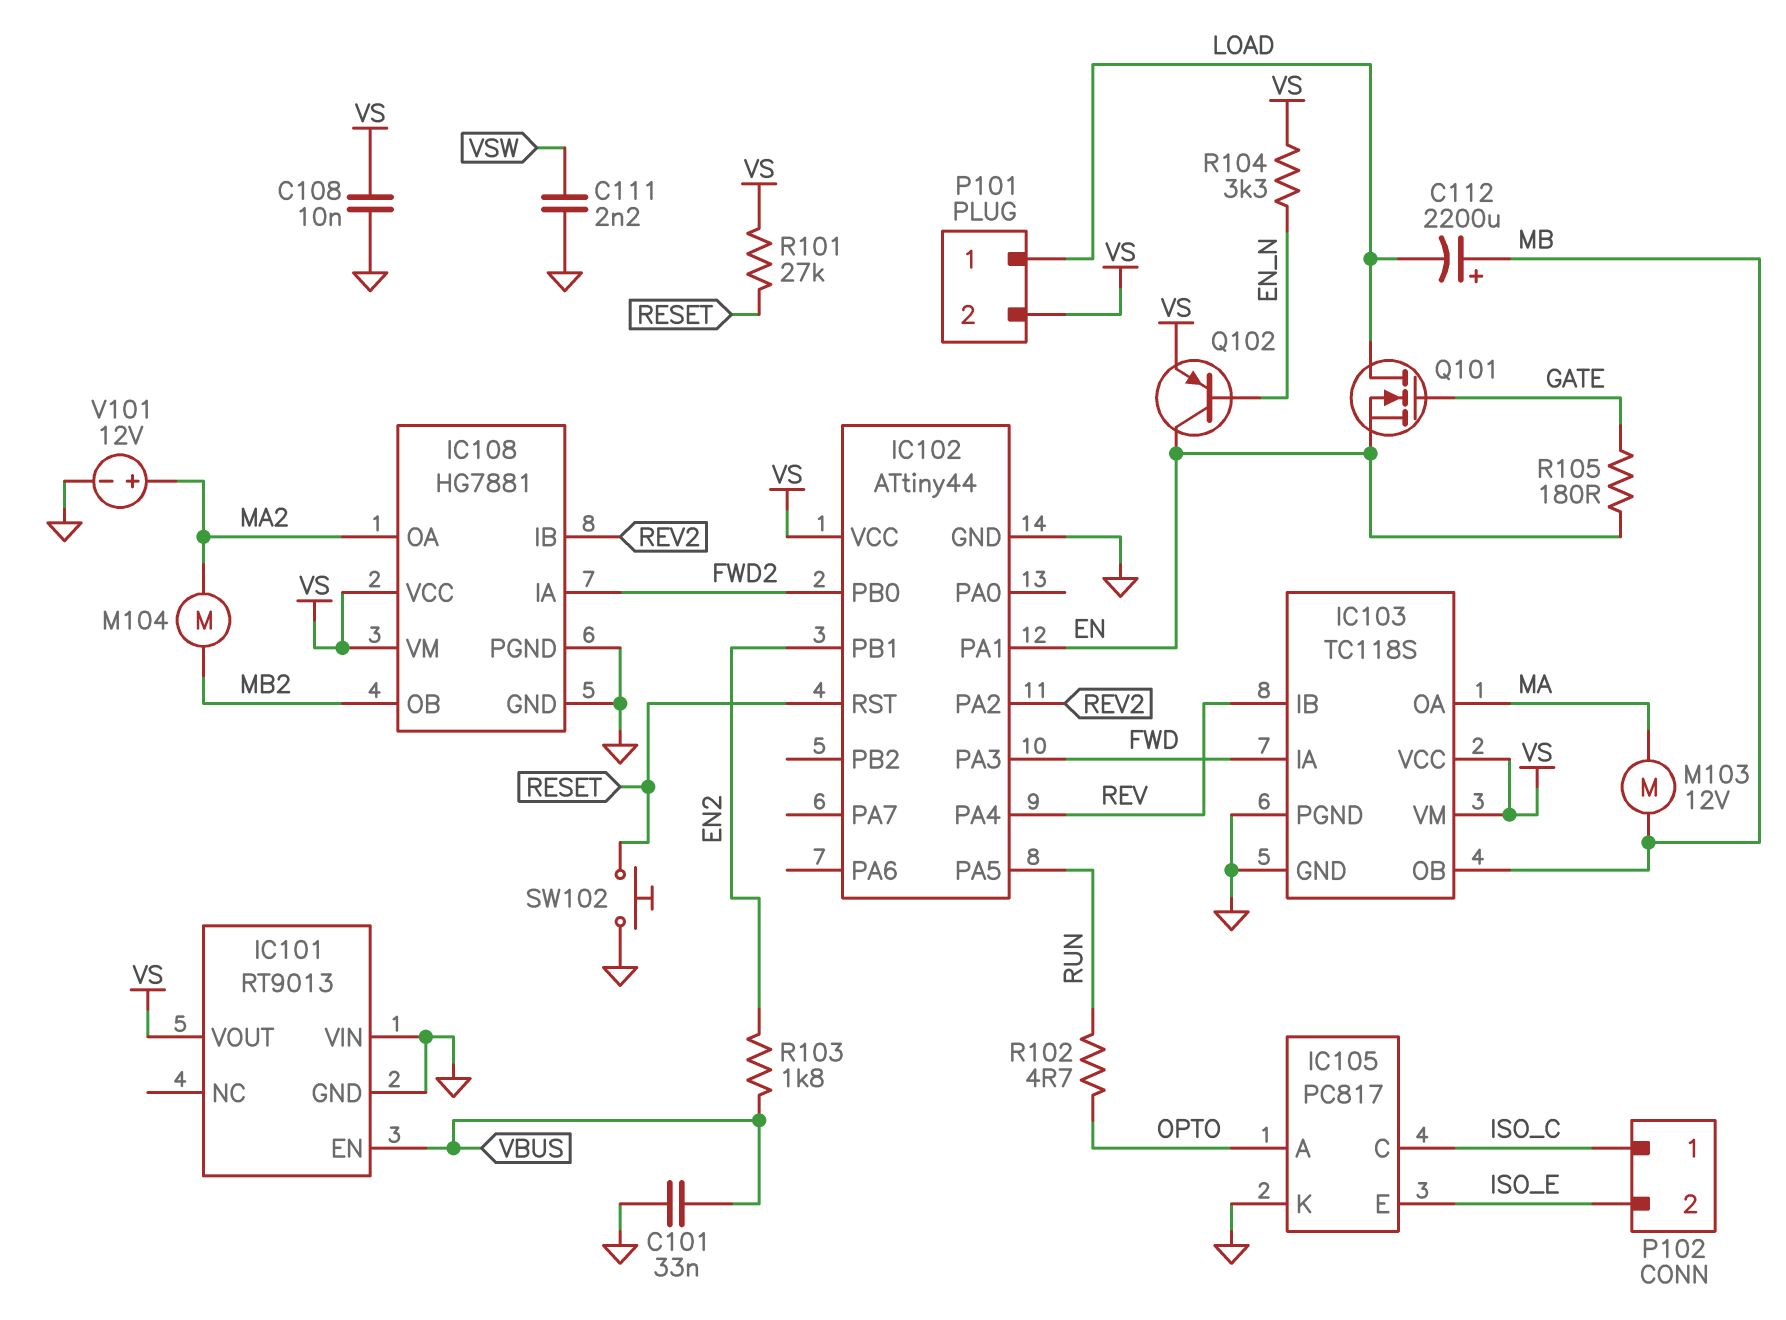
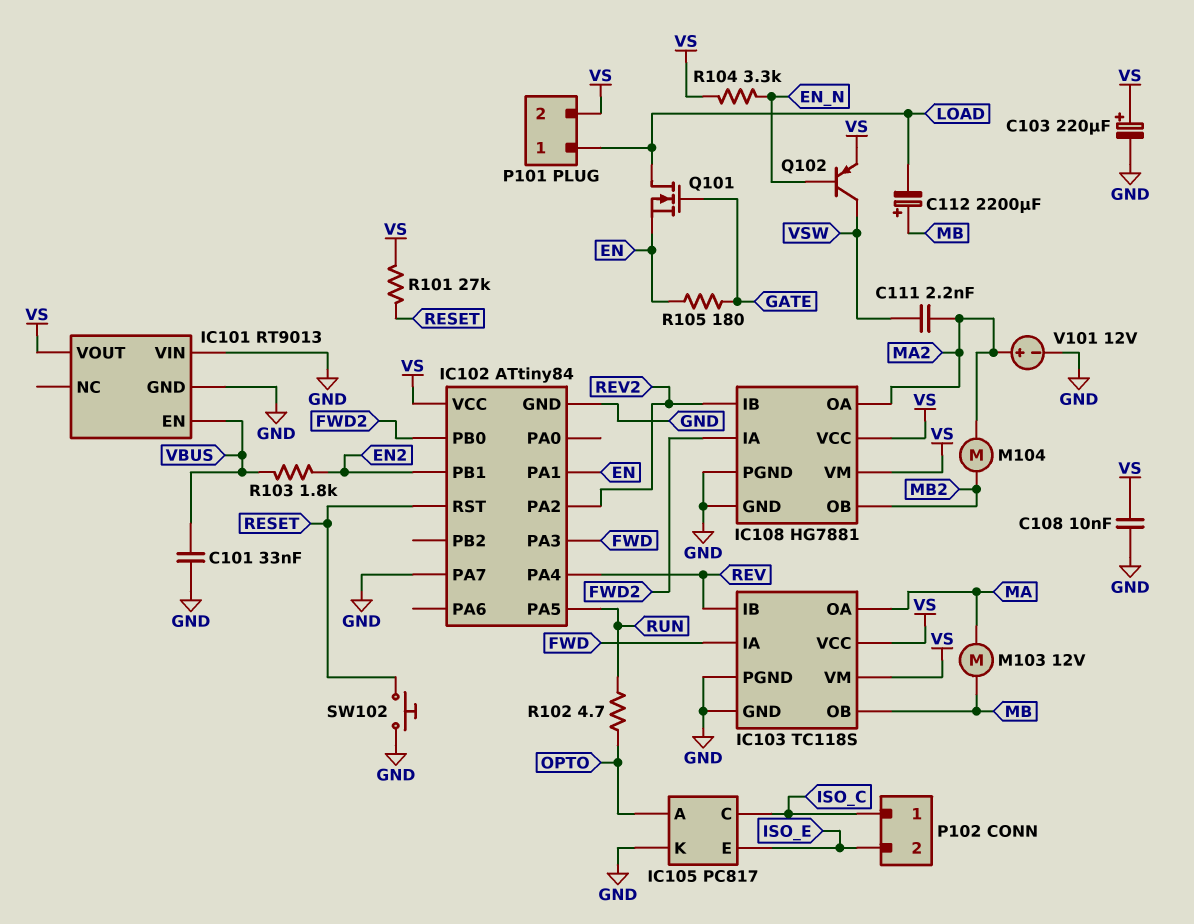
C103: none -> 220uF (plus VS, minus GND)
C111: 2.2nF (GND, VSW) -> 2.2nF (MA2, VSW)
IC102: ATtiny44 -> ATtiny84
IC102 pin PA7: none -> GND
Q102: PNP (B EN_N, C EN, E VS) -> PNP (B EN_N, C VSW, E VS)

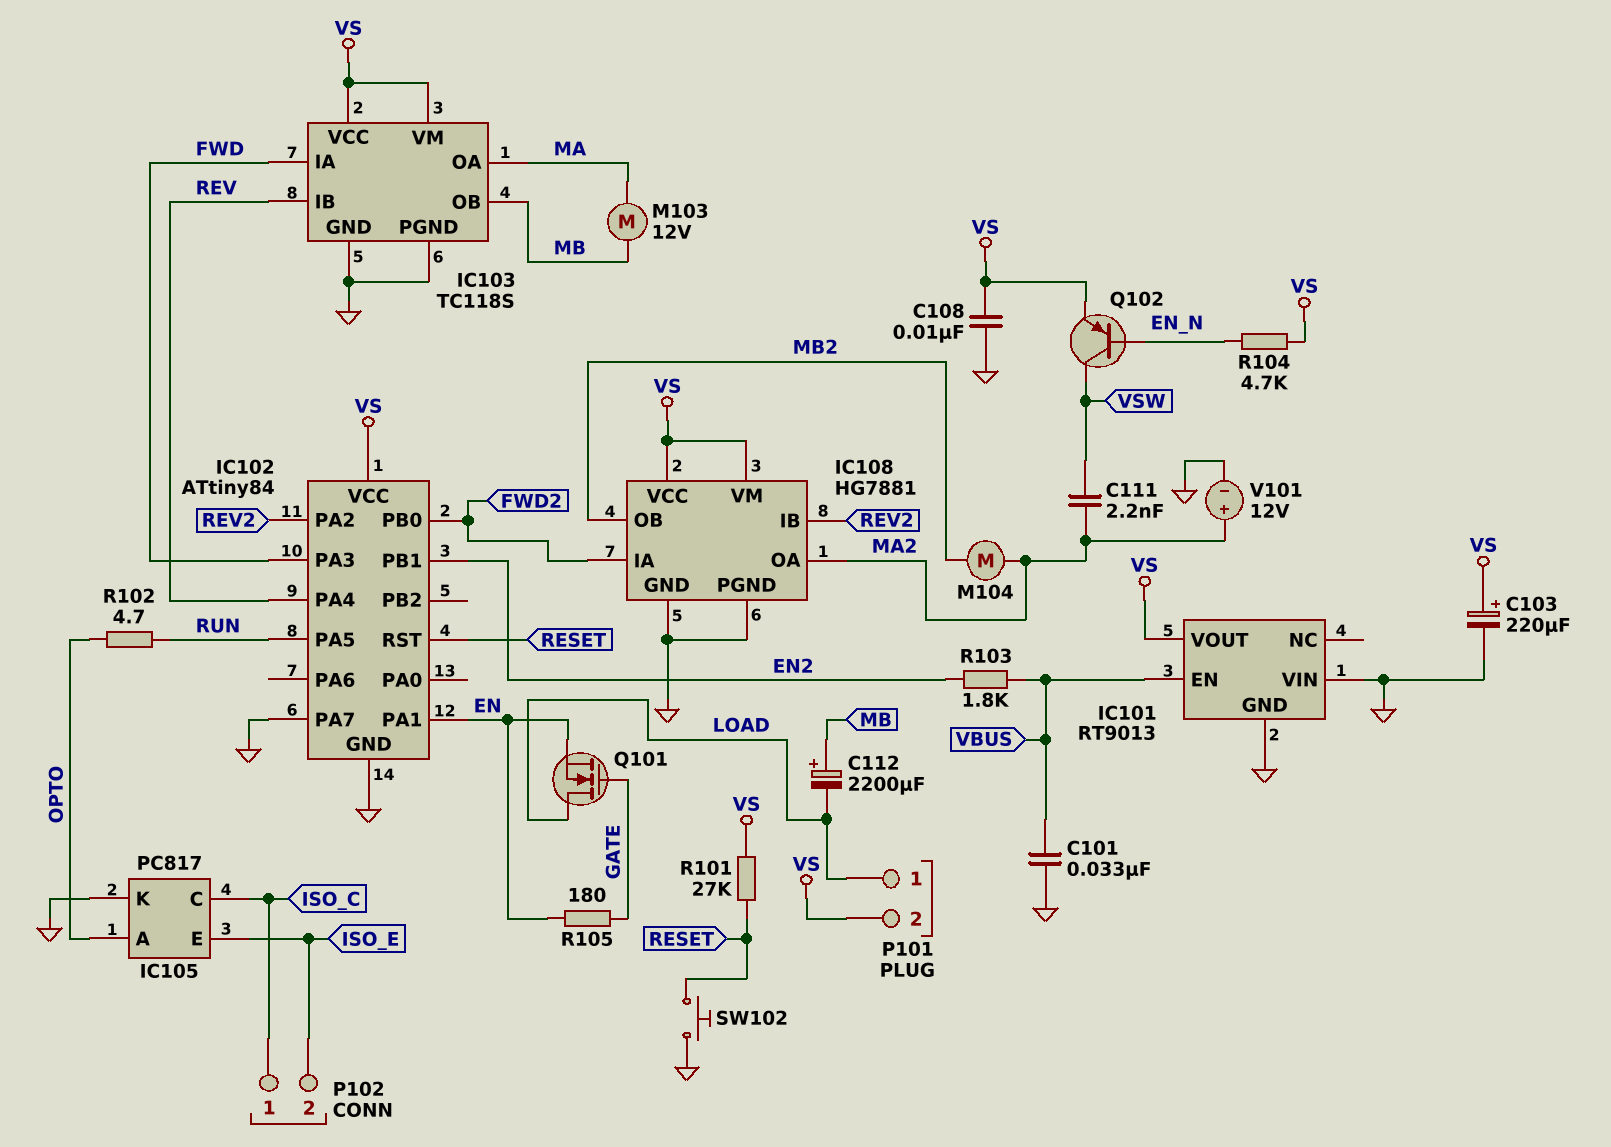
R104: 3.3k (EN_N, VS) -> 4.7k (EN_N, VS)

